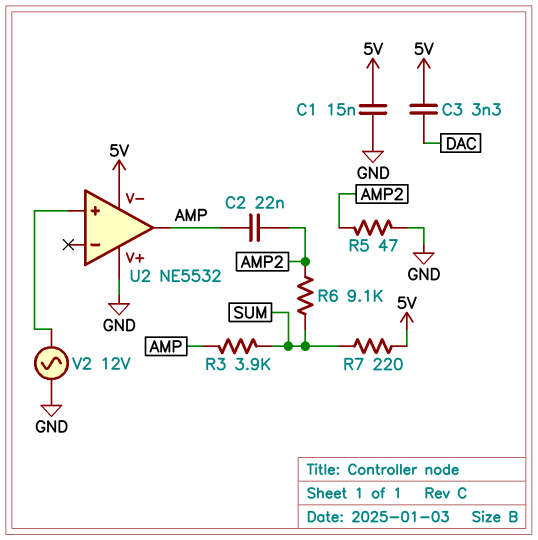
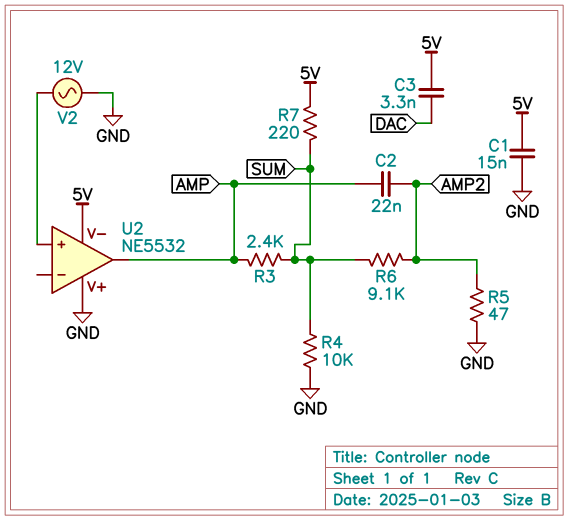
R3: 3.9k (AMP, SUM) -> 2.4k (AMP, SUM)
R4: none -> 10k (GND, SUM)

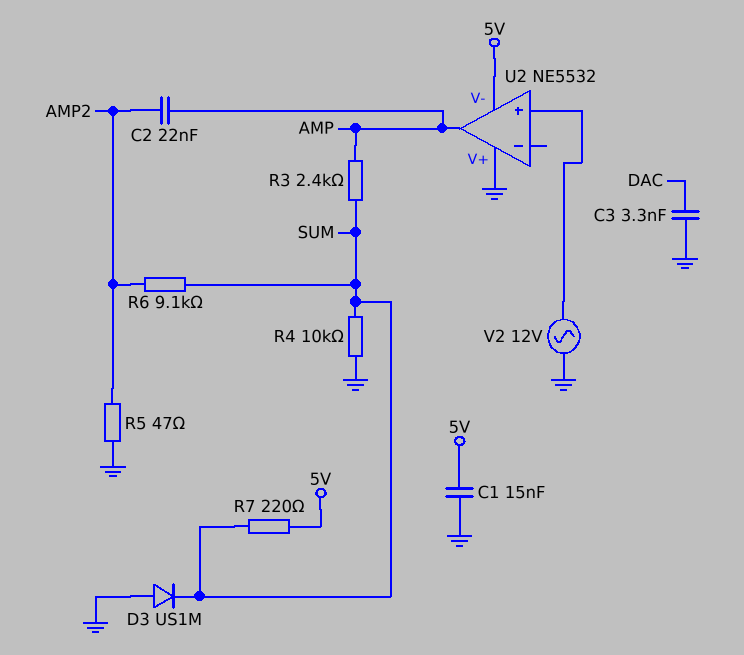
C3: 3.3nF (5V, DAC) -> 3.3nF (DAC, GND)
D3: none -> diode US1M (A GND, K SUM)

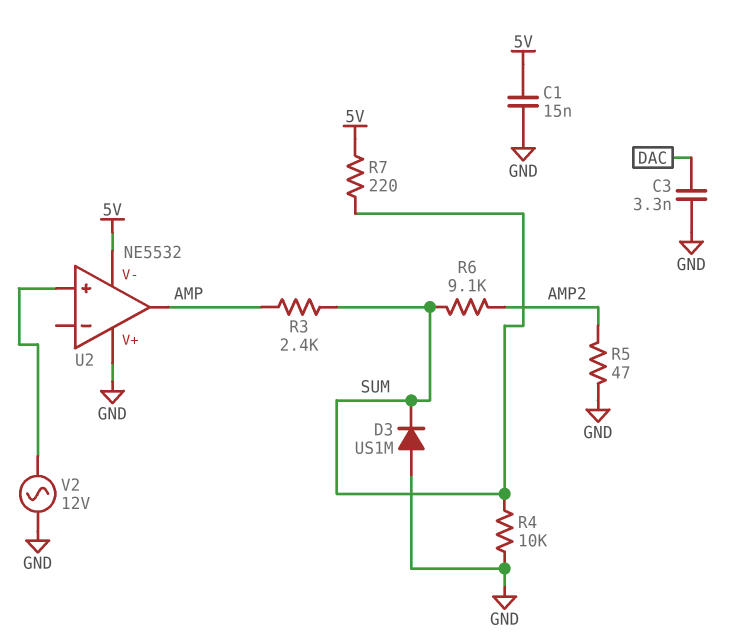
C2: 22nF (AMP, AMP2) -> none

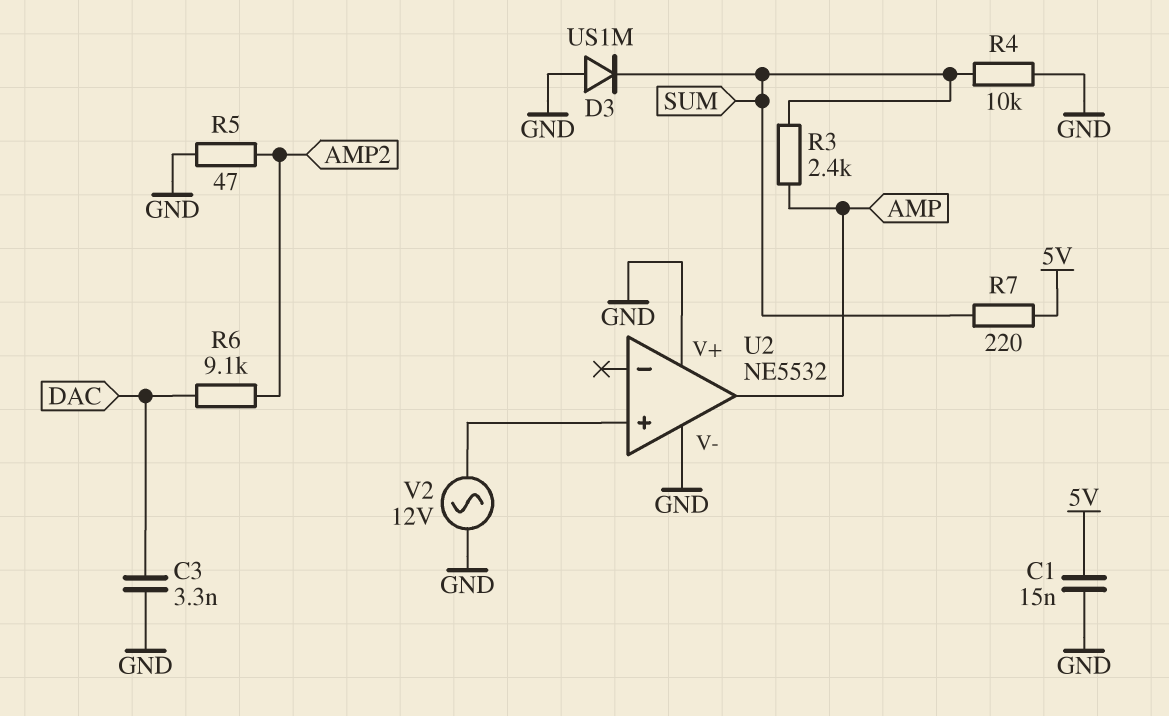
R6: 9.1k (AMP2, SUM) -> 9.1k (AMP2, DAC)
U2 pin V-: 5V -> GND

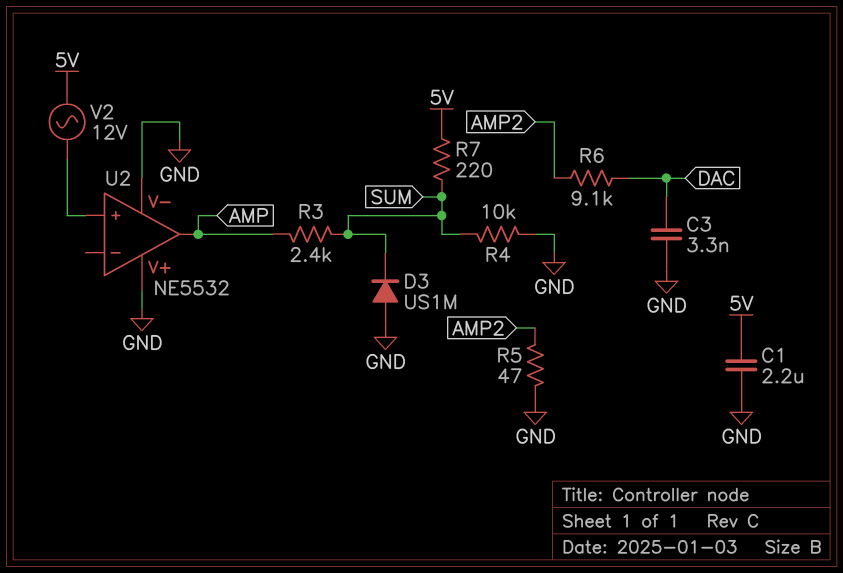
C1: 15nF (5V, GND) -> 2.2uF (5V, GND)
V2: AC 12V (GND, U2/in+) -> AC 12V (5V, U2/in+)

